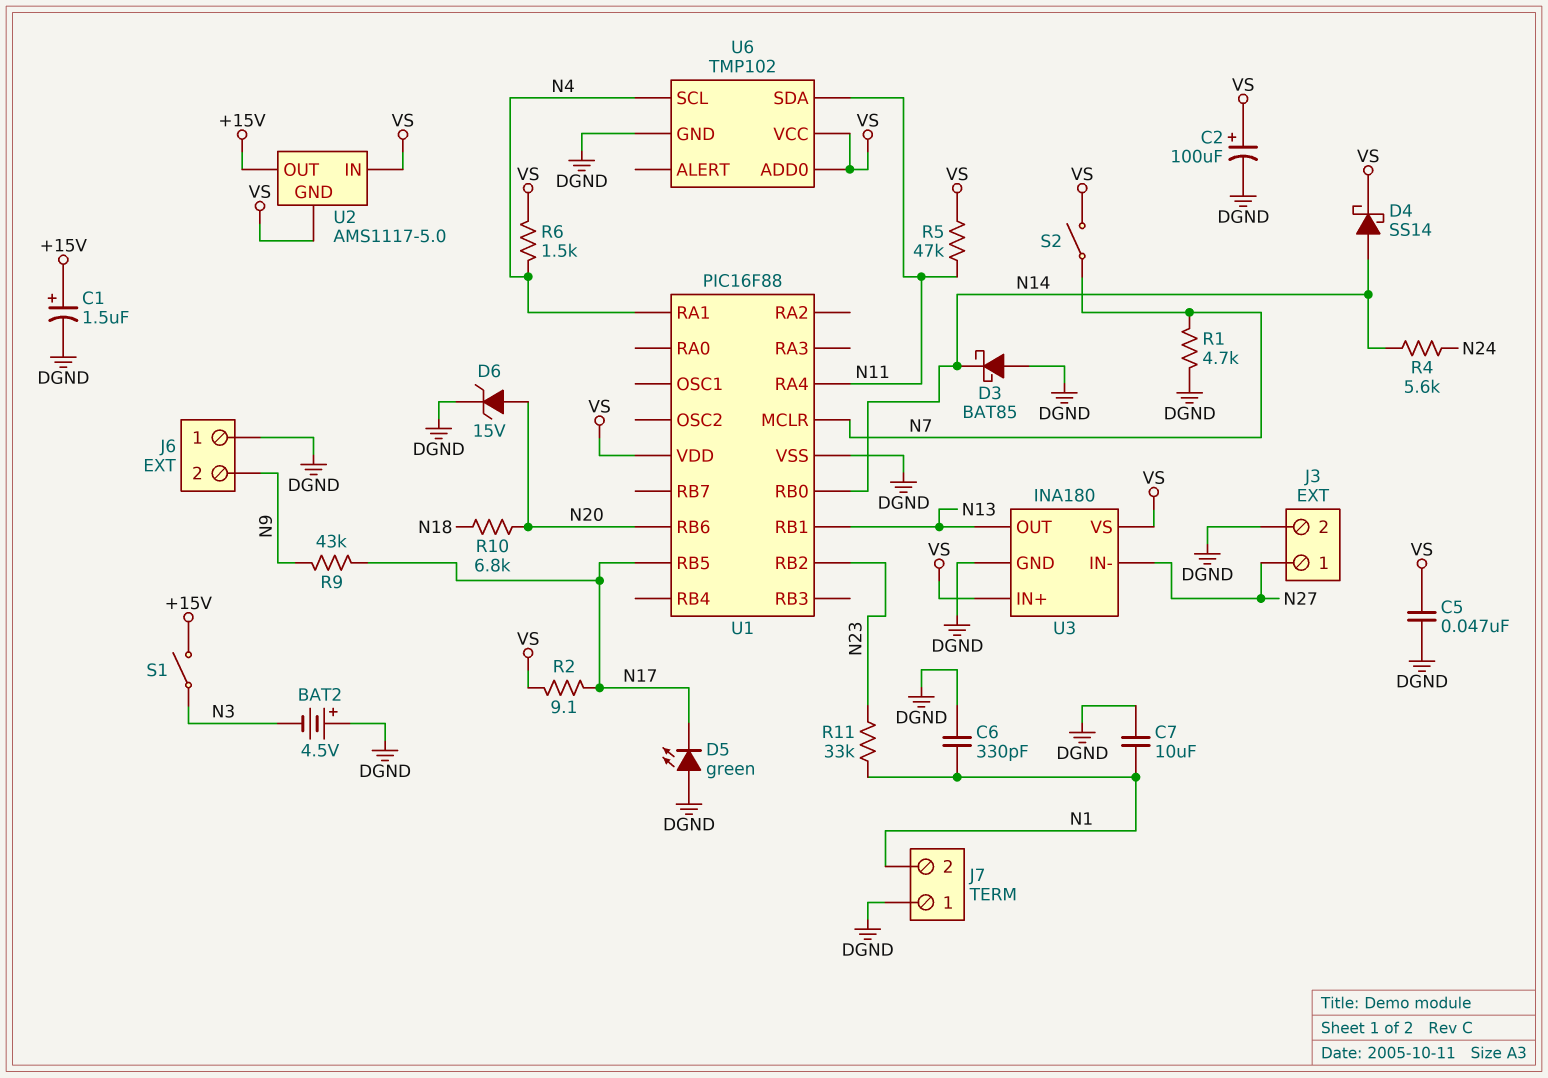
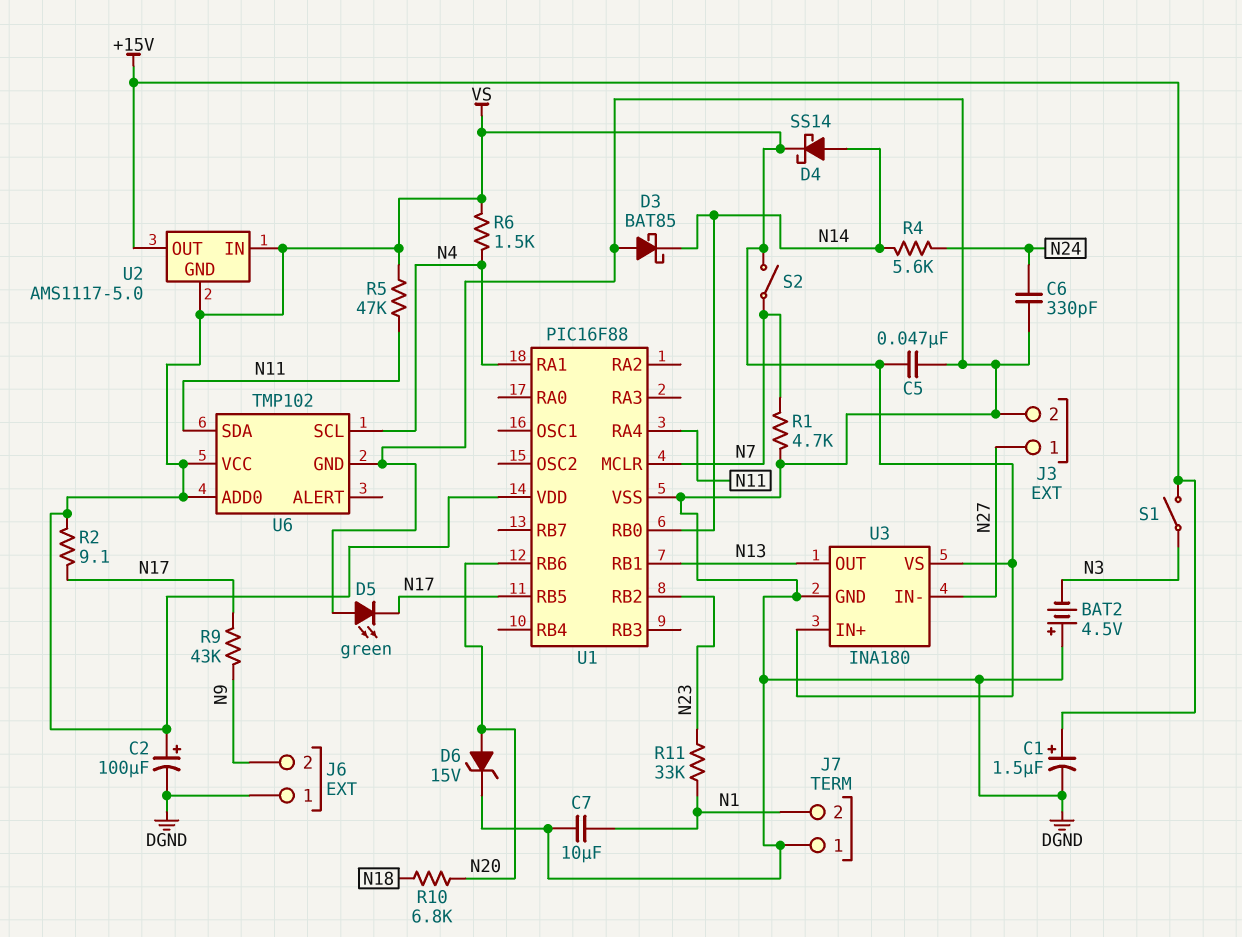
C6: 330pF (DGND, N1) -> 330pF (DGND, N24)

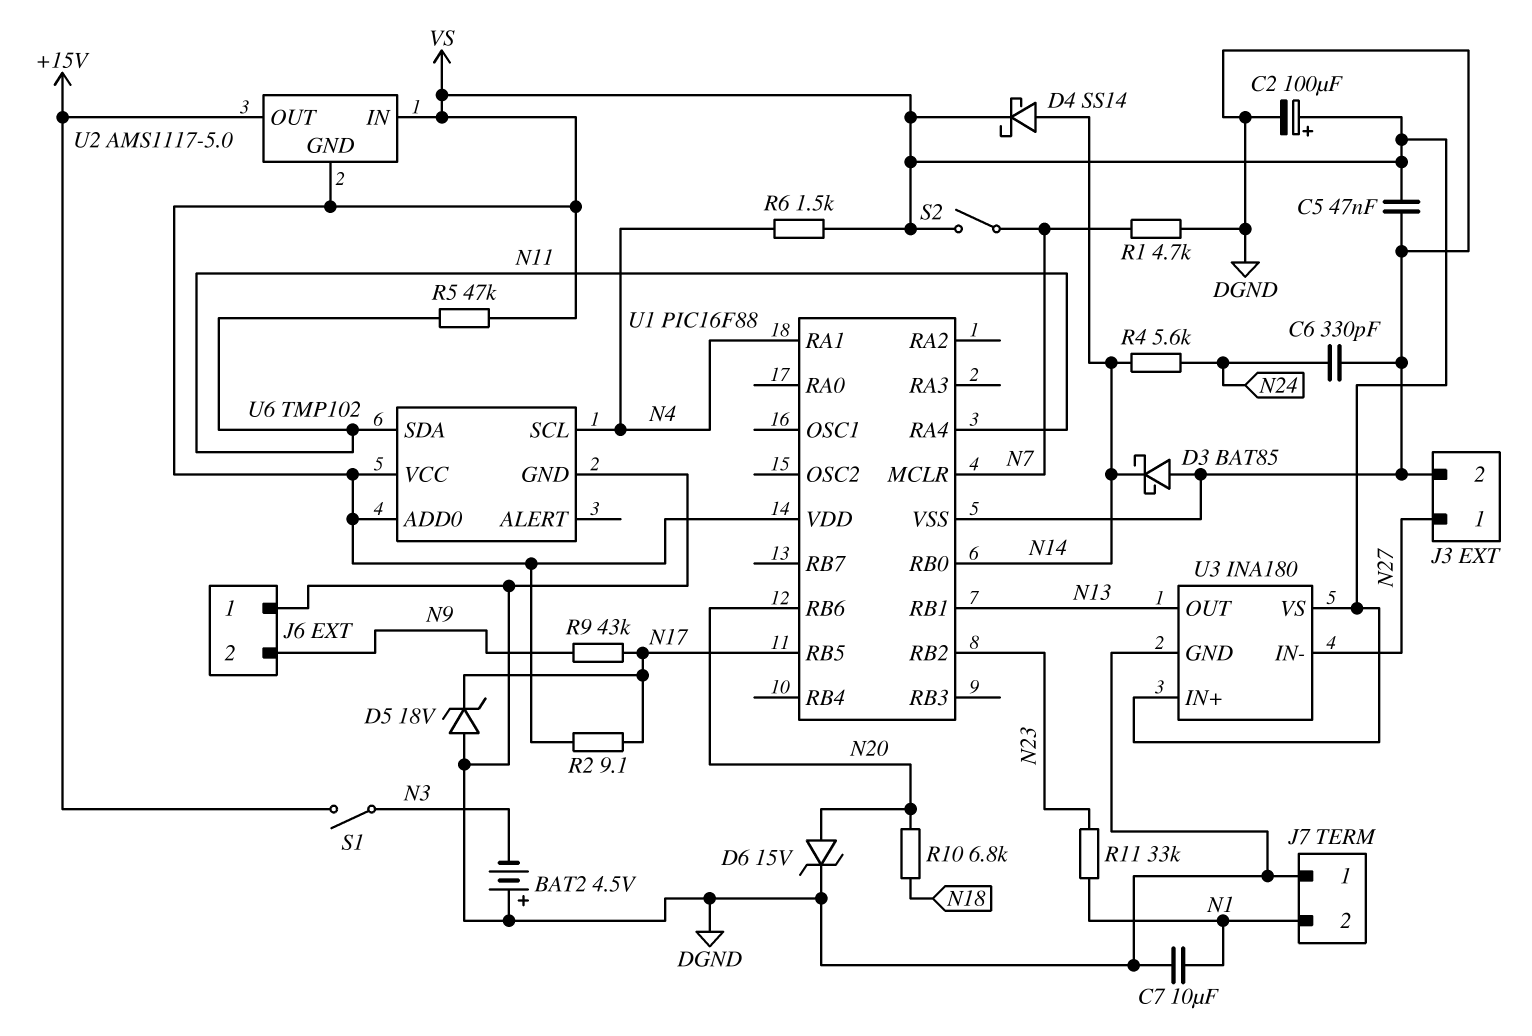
C1: 1.5uF (plus +15V, minus DGND) -> none
D5: LED green (A DGND, K N17) -> zener 18V (A DGND, K N17)

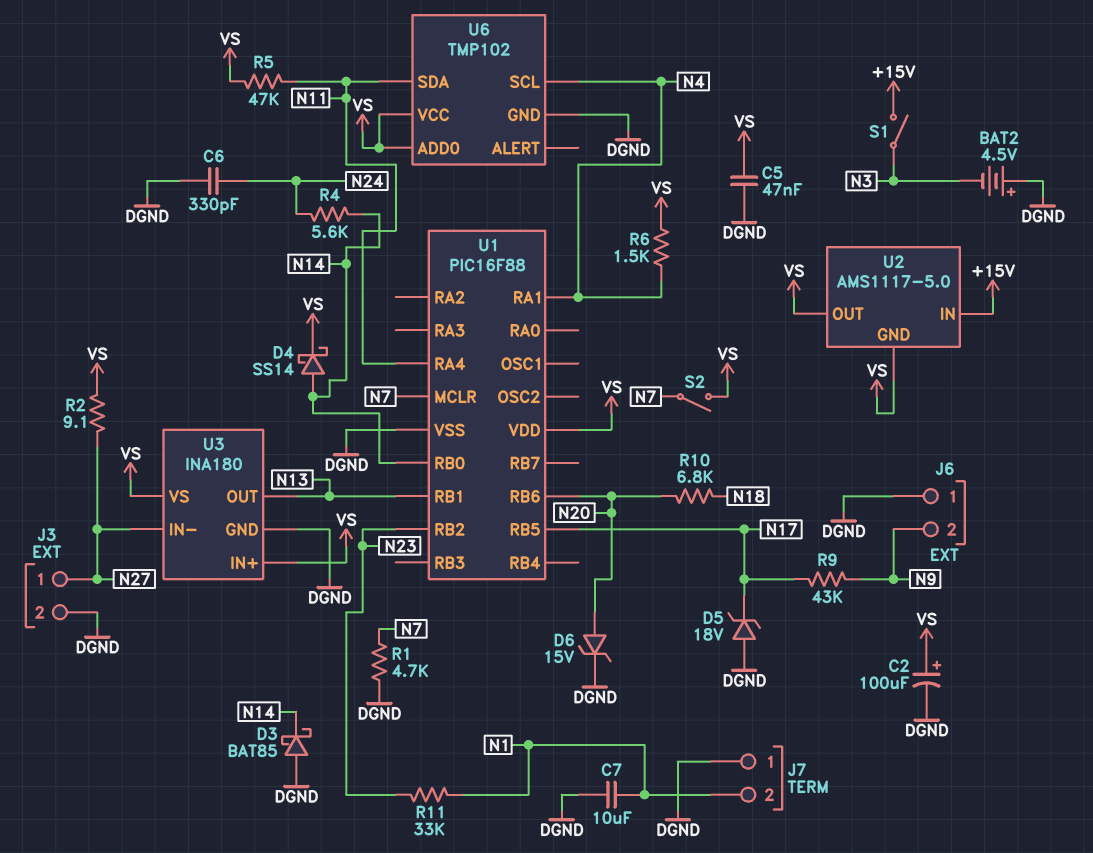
R2: 9.1 (N17, VS) -> 9.1 (N27, VS)
U2 pin IN: VS -> +15V
U2 pin OUT: +15V -> VS

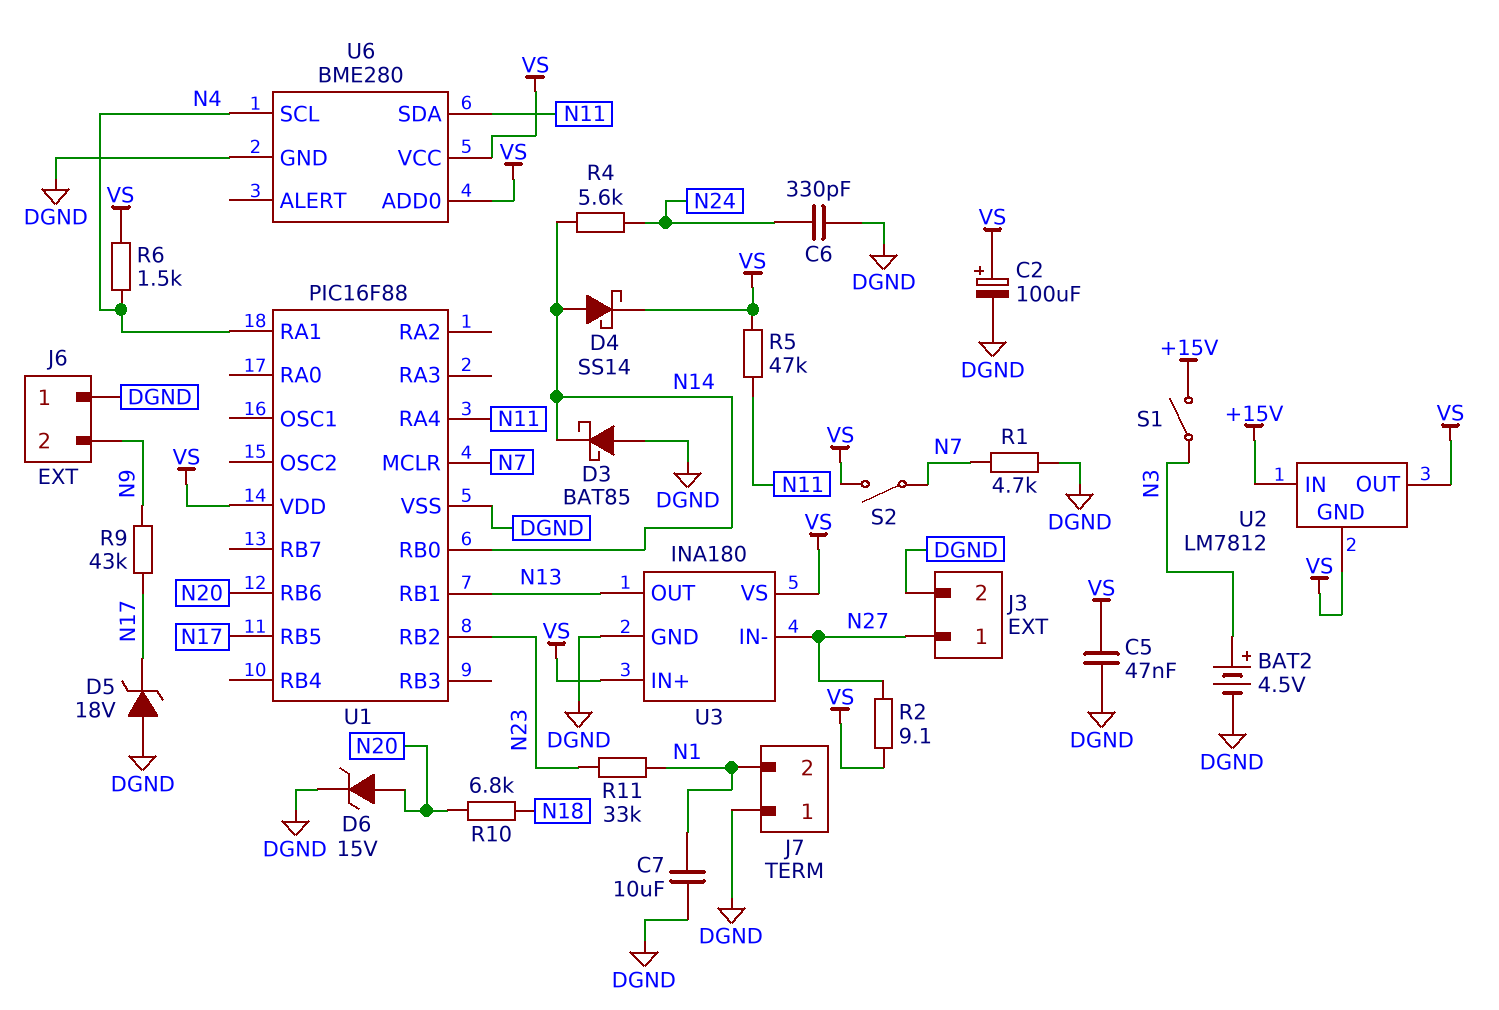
BAT2: 4.5V (plus DGND, minus N3) -> 4.5V (plus N3, minus DGND)
U2: AMS1117-5.0 -> LM7812
U6: TMP102 -> BME280

